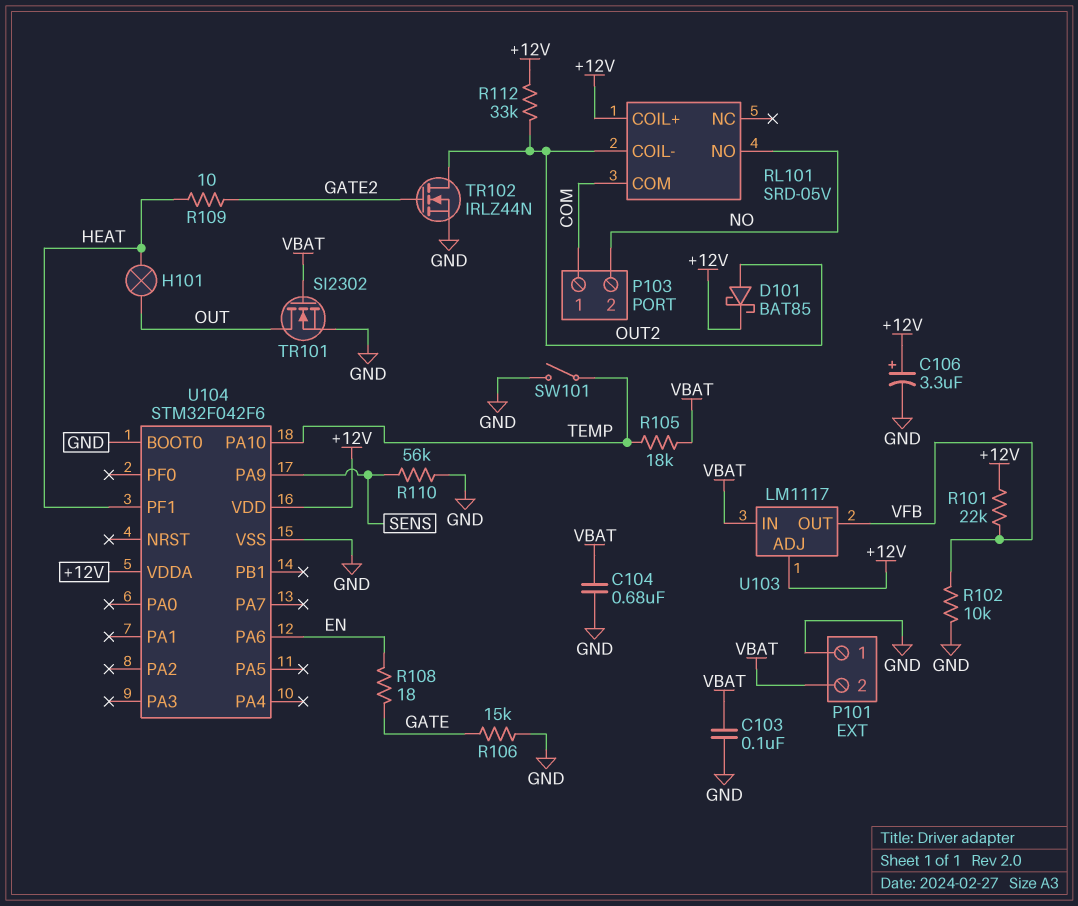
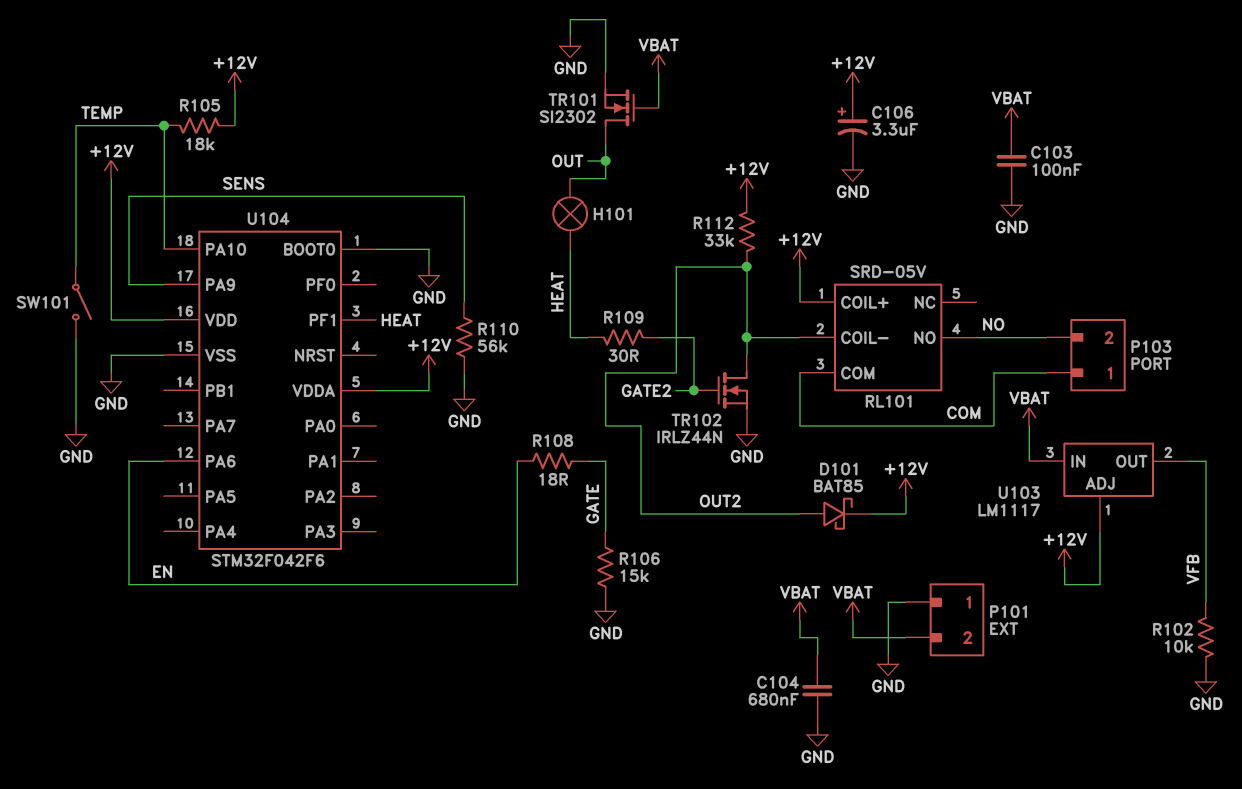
R101: 22k (+12V, VFB) -> none
R105: 18k (TEMP, VBAT) -> 18k (+12V, TEMP)
R109: 10 (GATE2, HEAT) -> 30 (GATE2, HEAT)

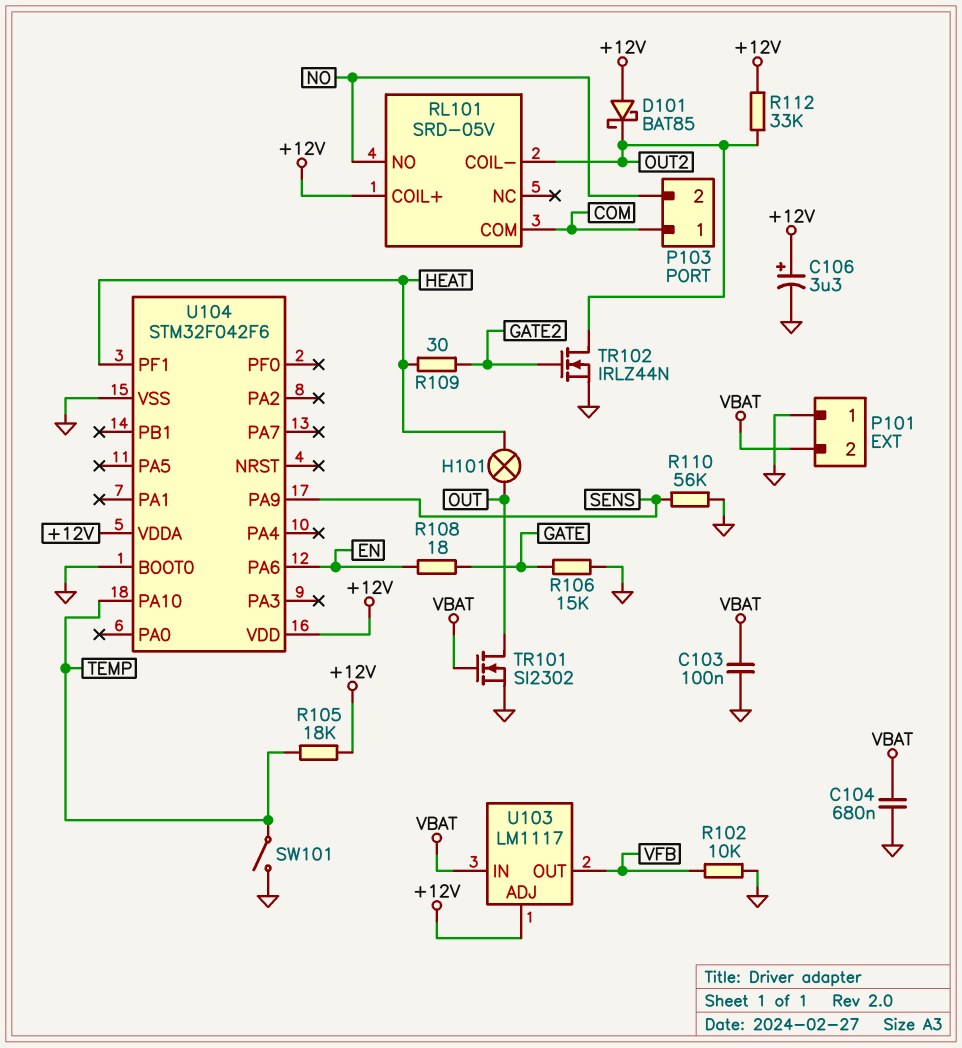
D101: schottky BAT85 (A OUT2, K +12V) -> schottky BAT85 (A +12V, K OUT2)

